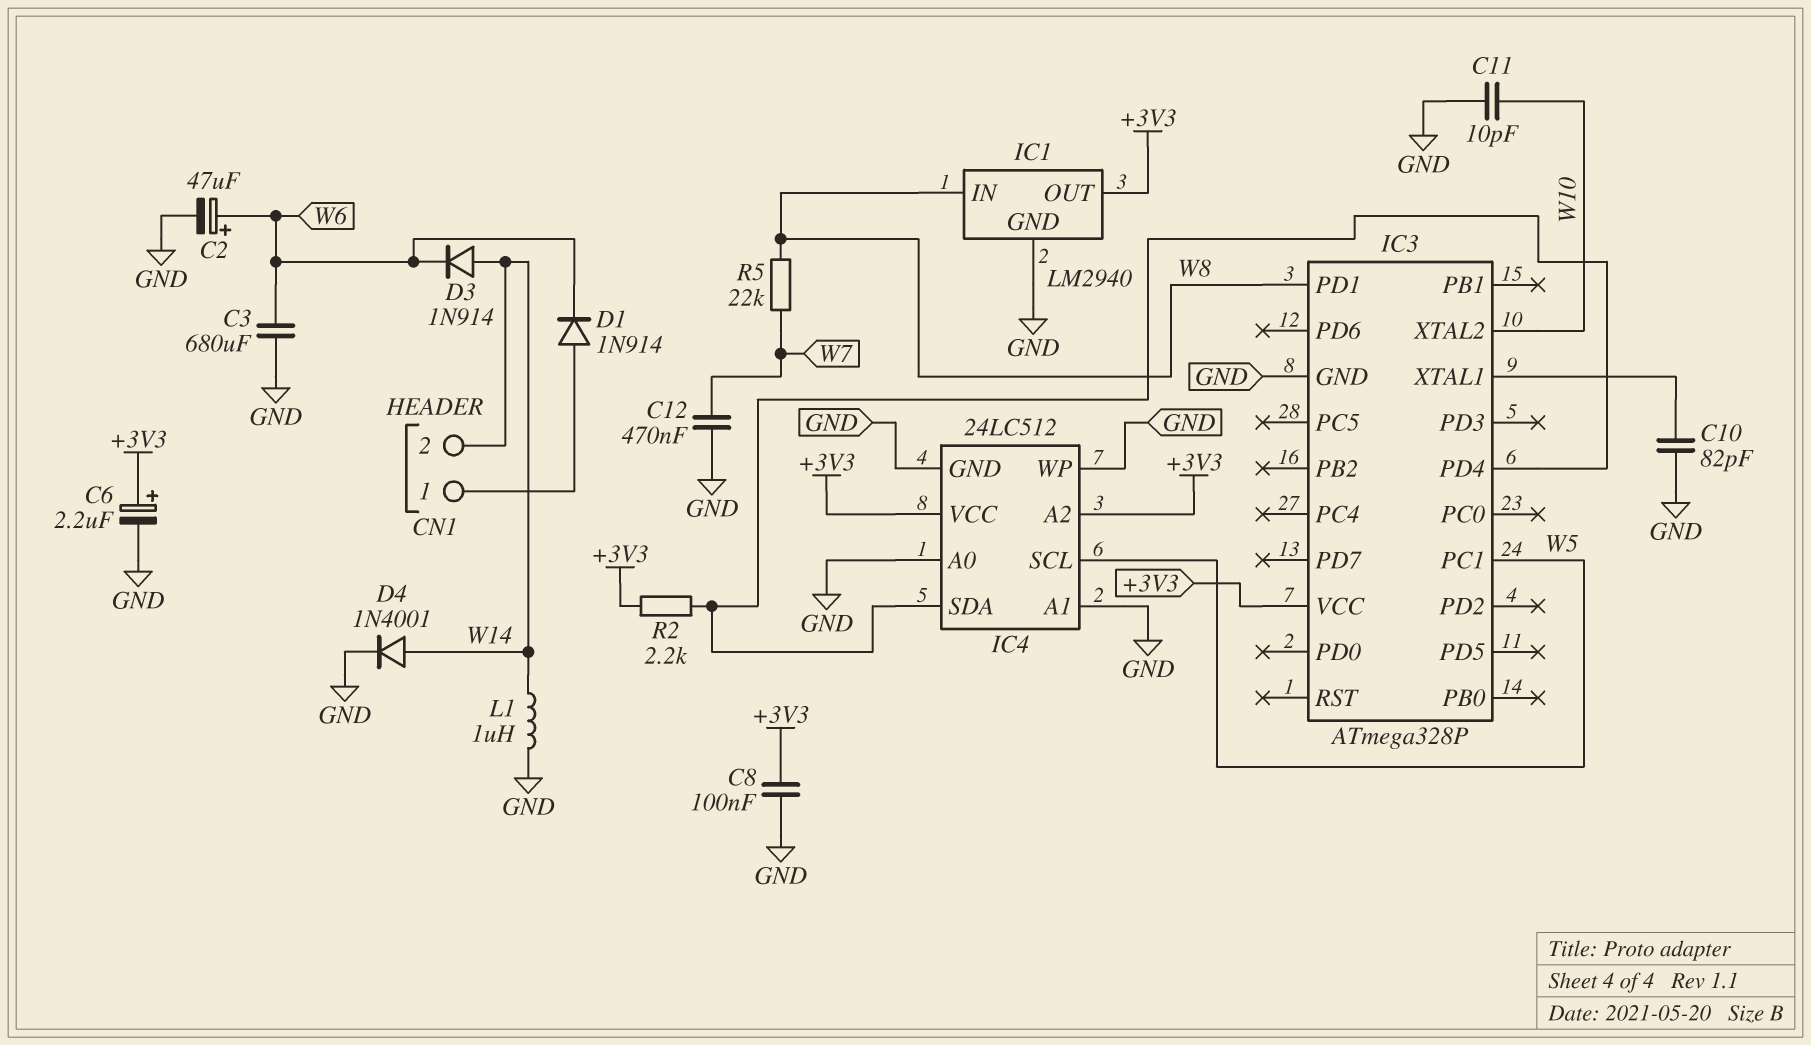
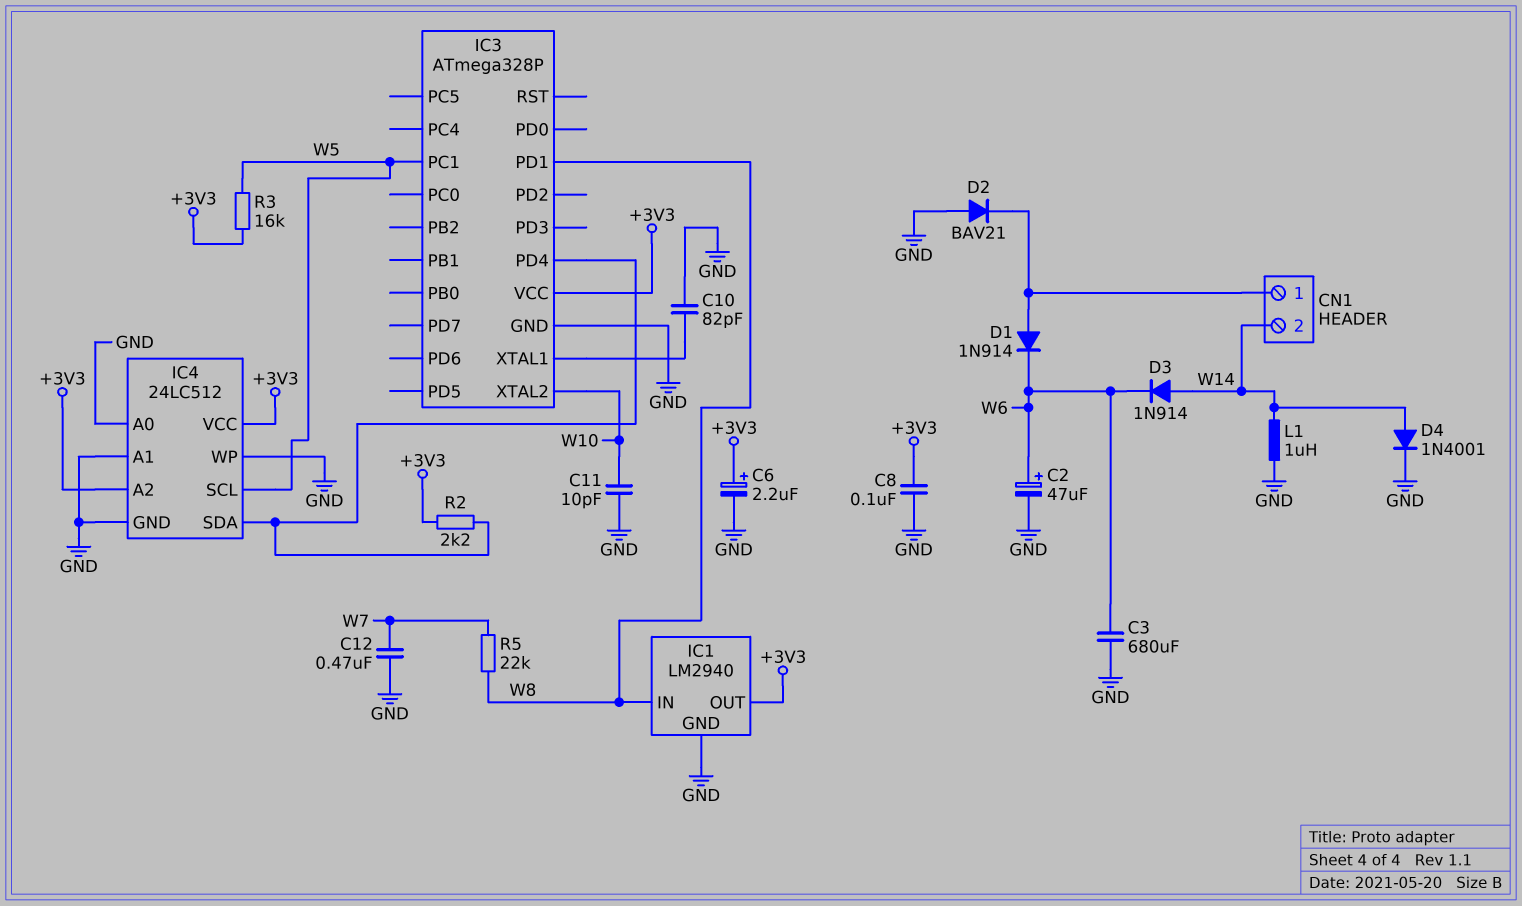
D2: none -> diode BAV21 (A GND, K CN1/1)
R3: none -> 16k (+3V3, W5)

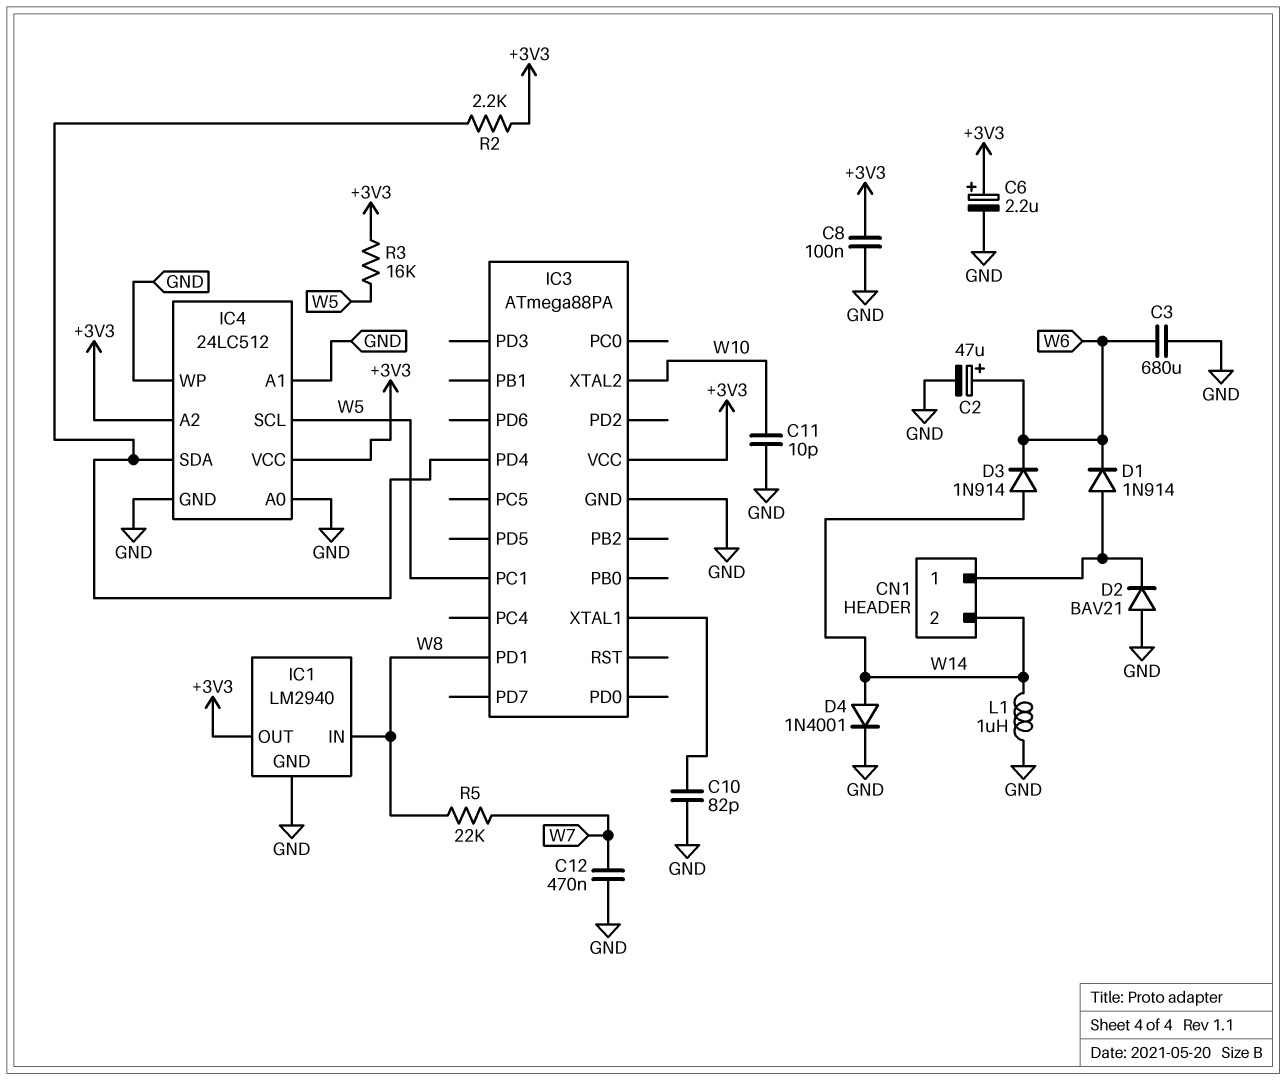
IC3: ATmega328P -> ATmega88PA

